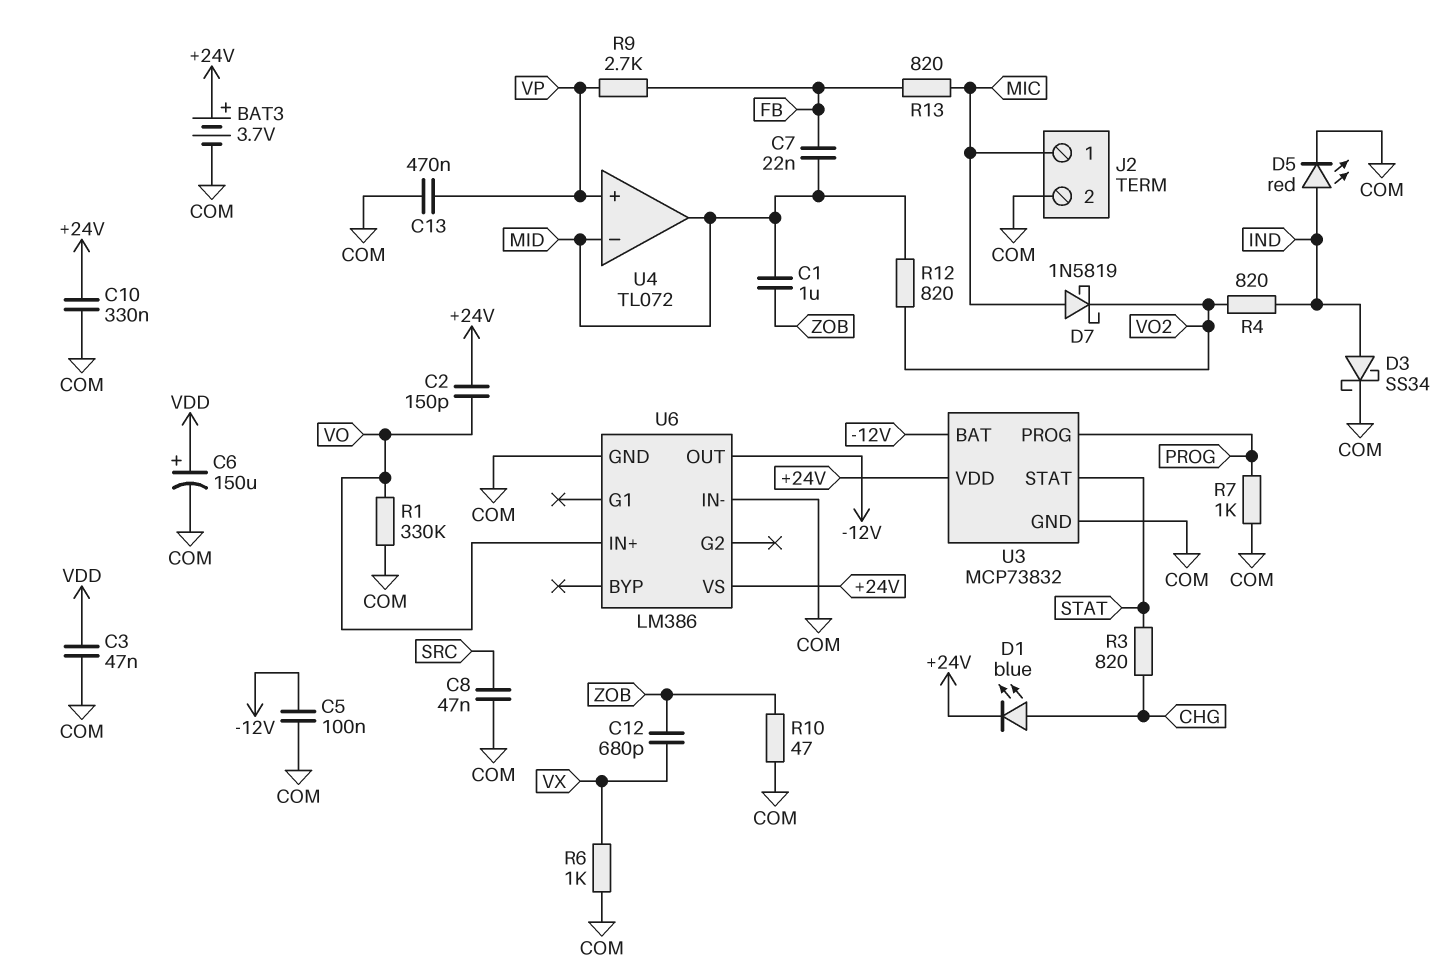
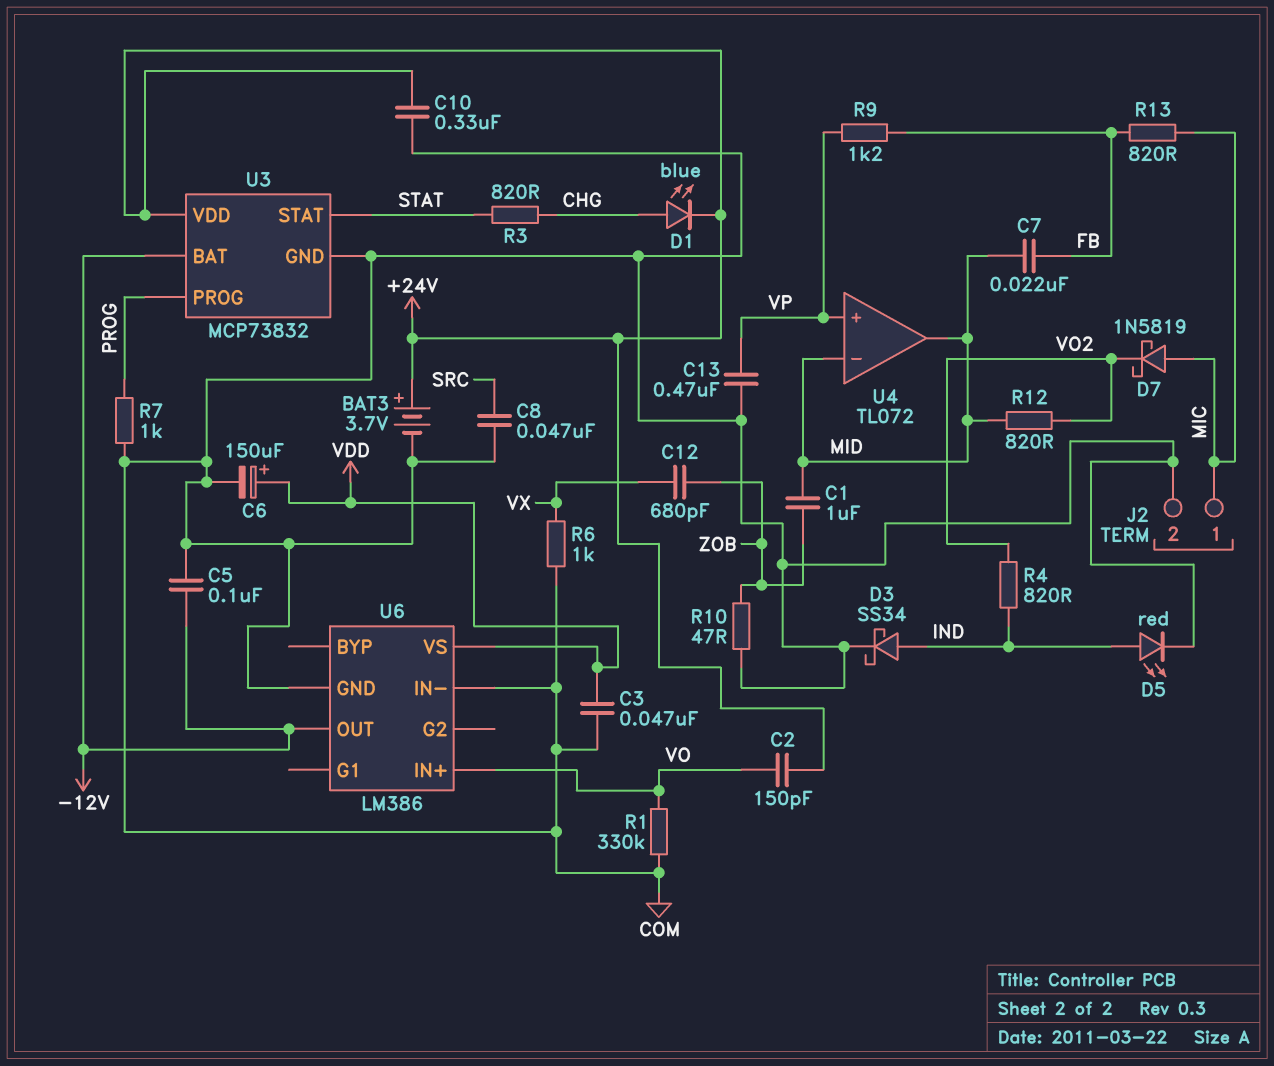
R9: 2.7k (FB, VP) -> 1.2k (FB, VP)
U6 pin VS: +24V -> VDD

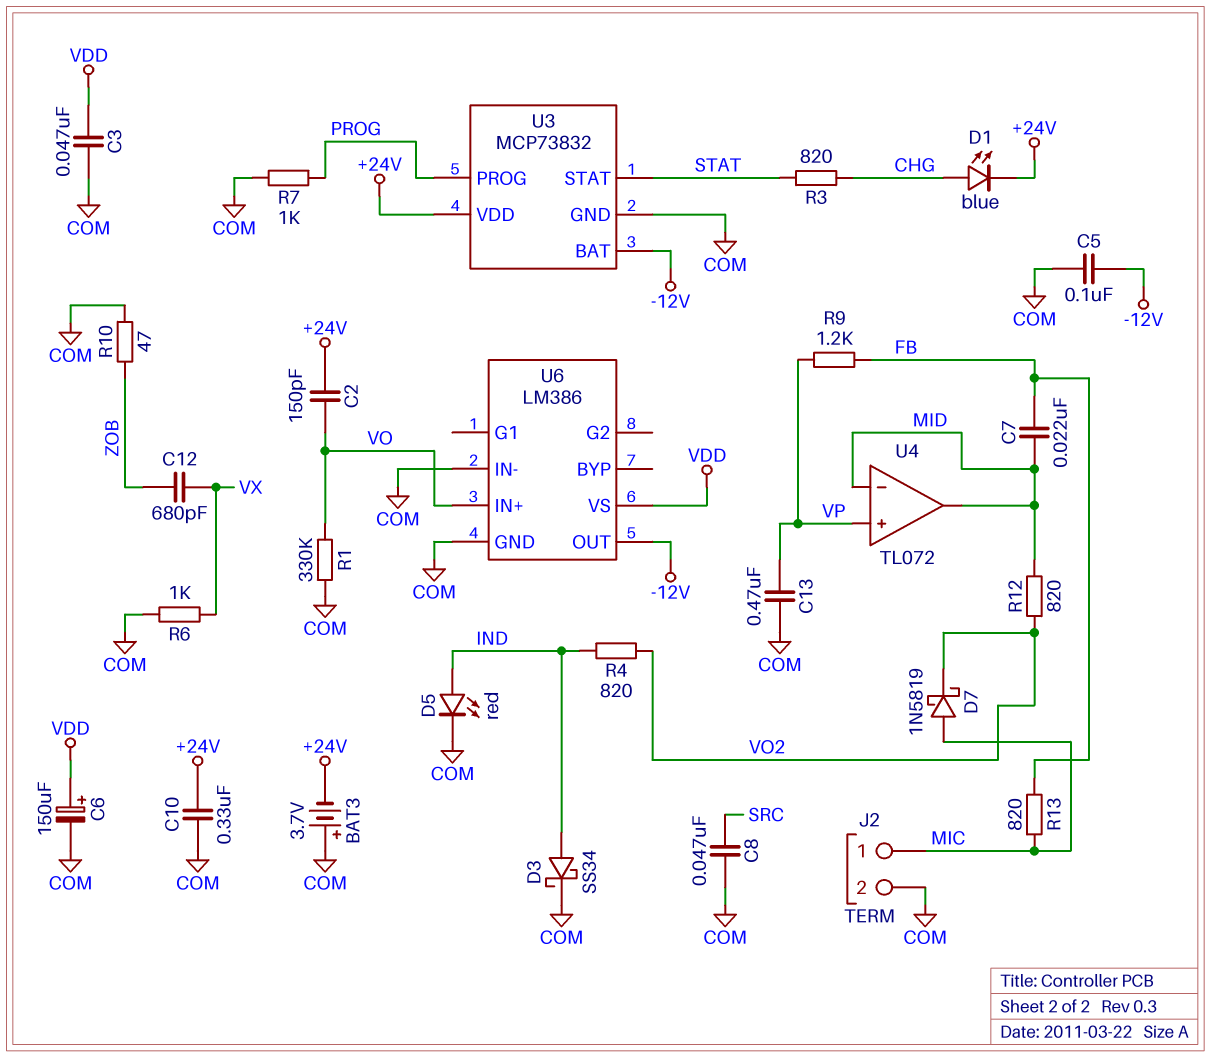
BAT3: 3.7V (plus +24V, minus COM) -> 3.7V (plus COM, minus +24V)
C1: 1uF (MID, ZOB) -> none

